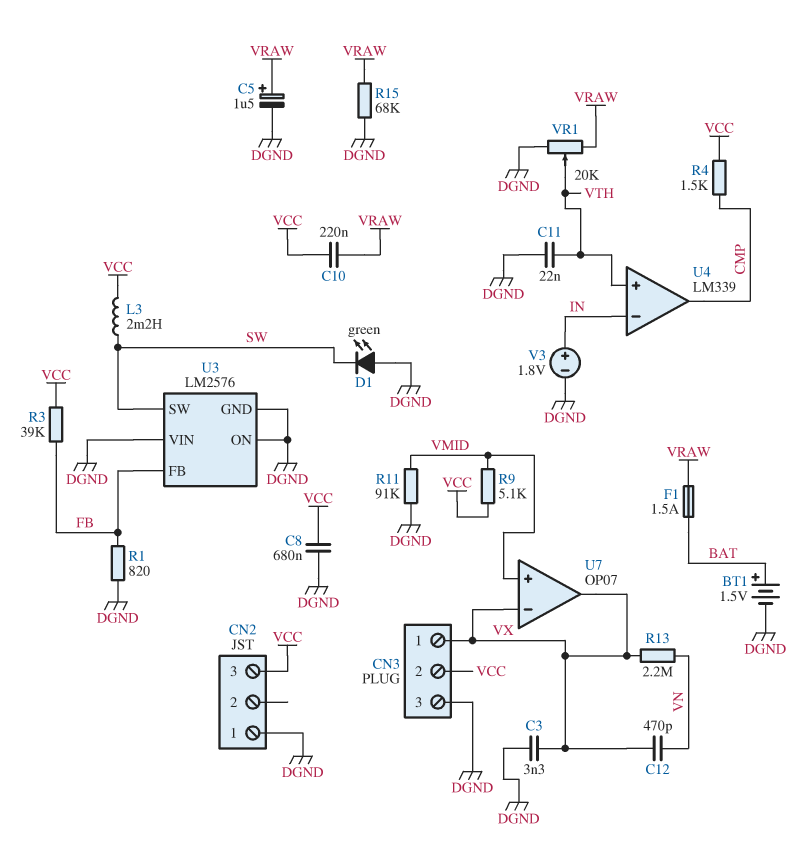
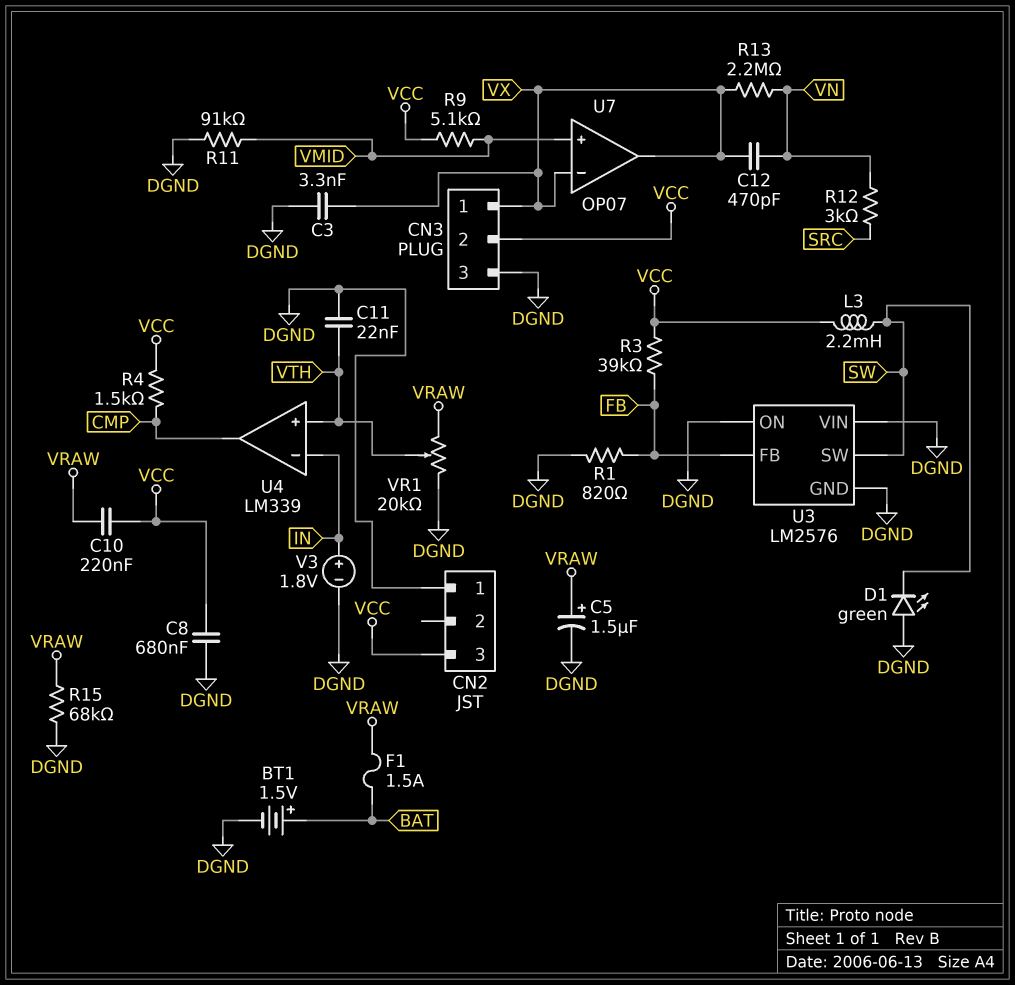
R12: none -> 3k (SRC, VN)

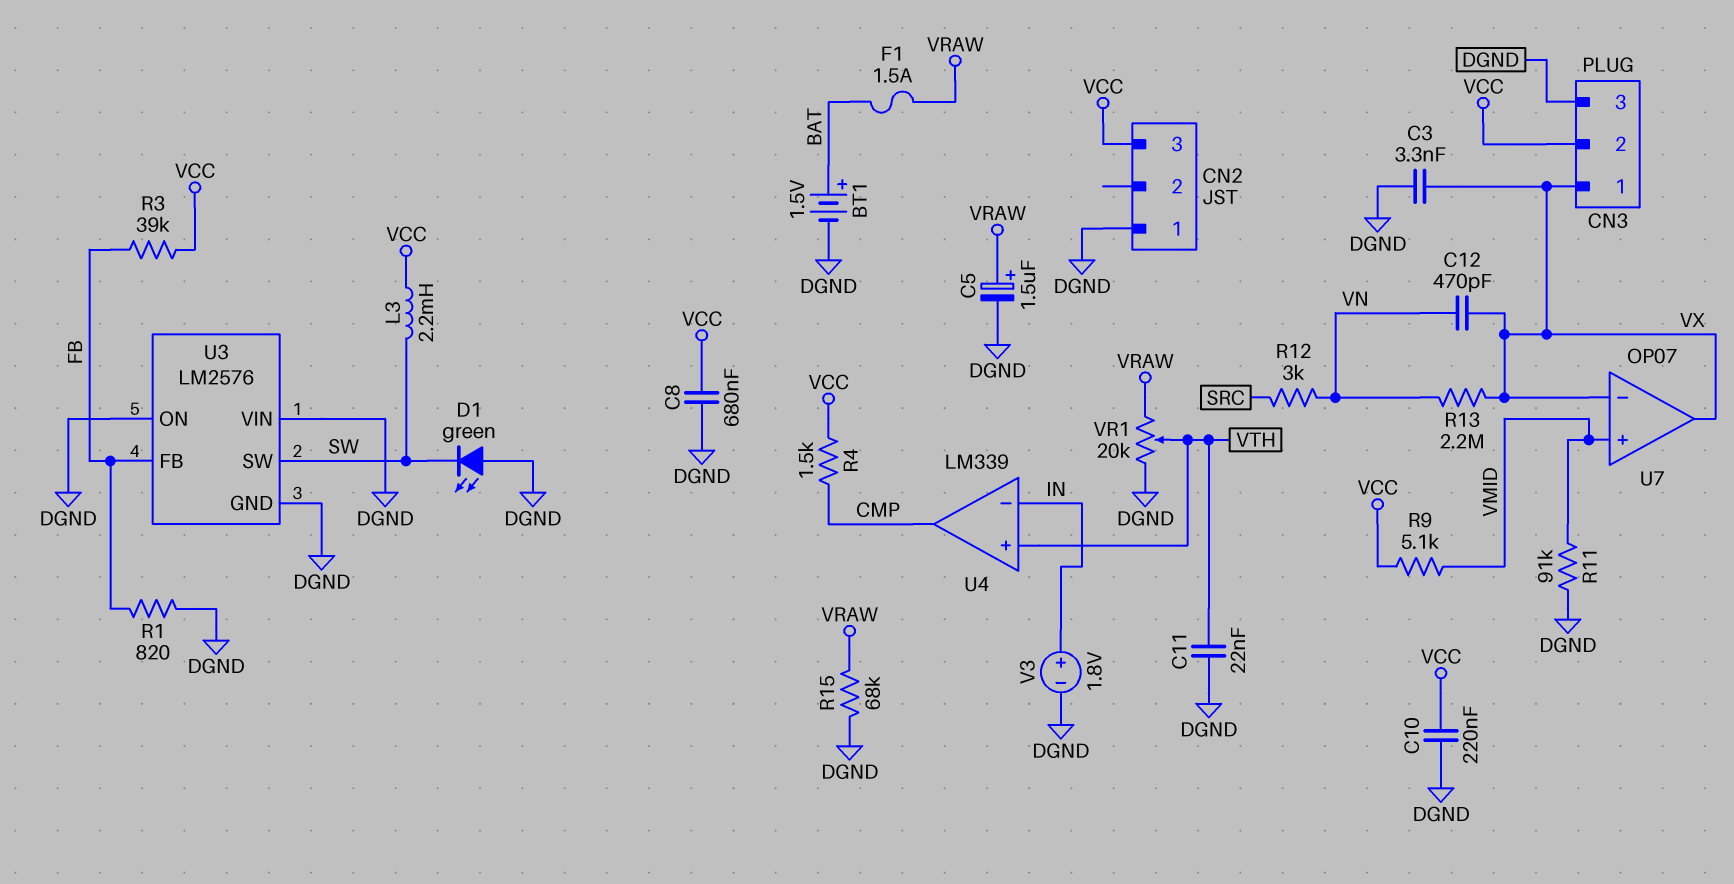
C10: 220nF (VCC, VRAW) -> 220nF (DGND, VCC)

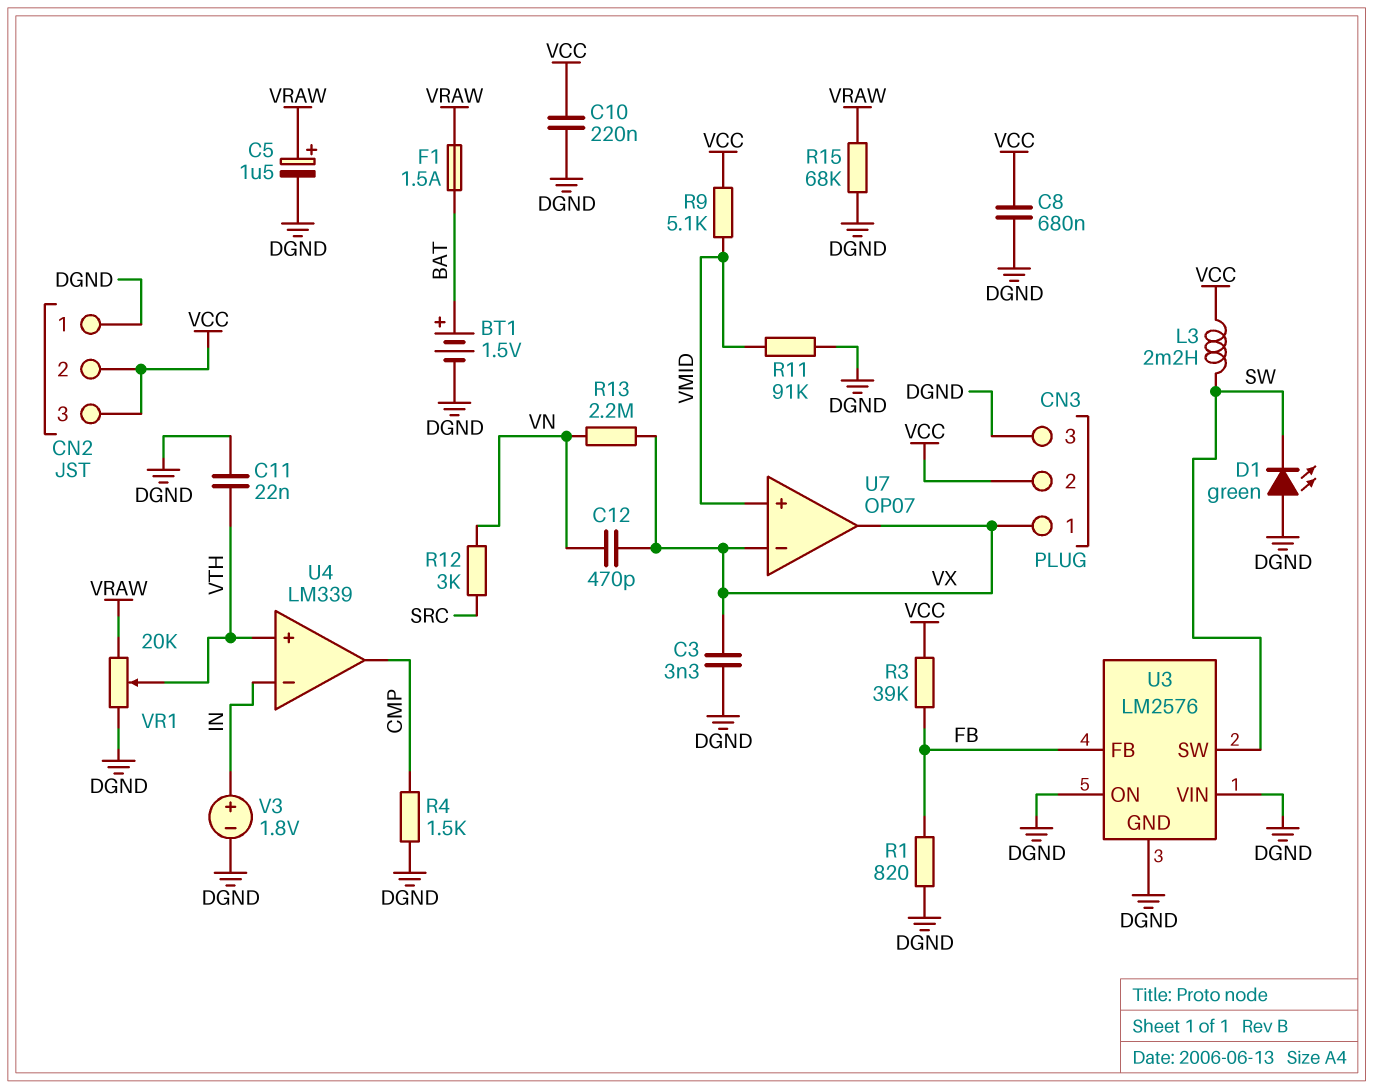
CN2 pin 2: none -> VCC
R4: 1.5k (CMP, VCC) -> 1.5k (CMP, DGND)

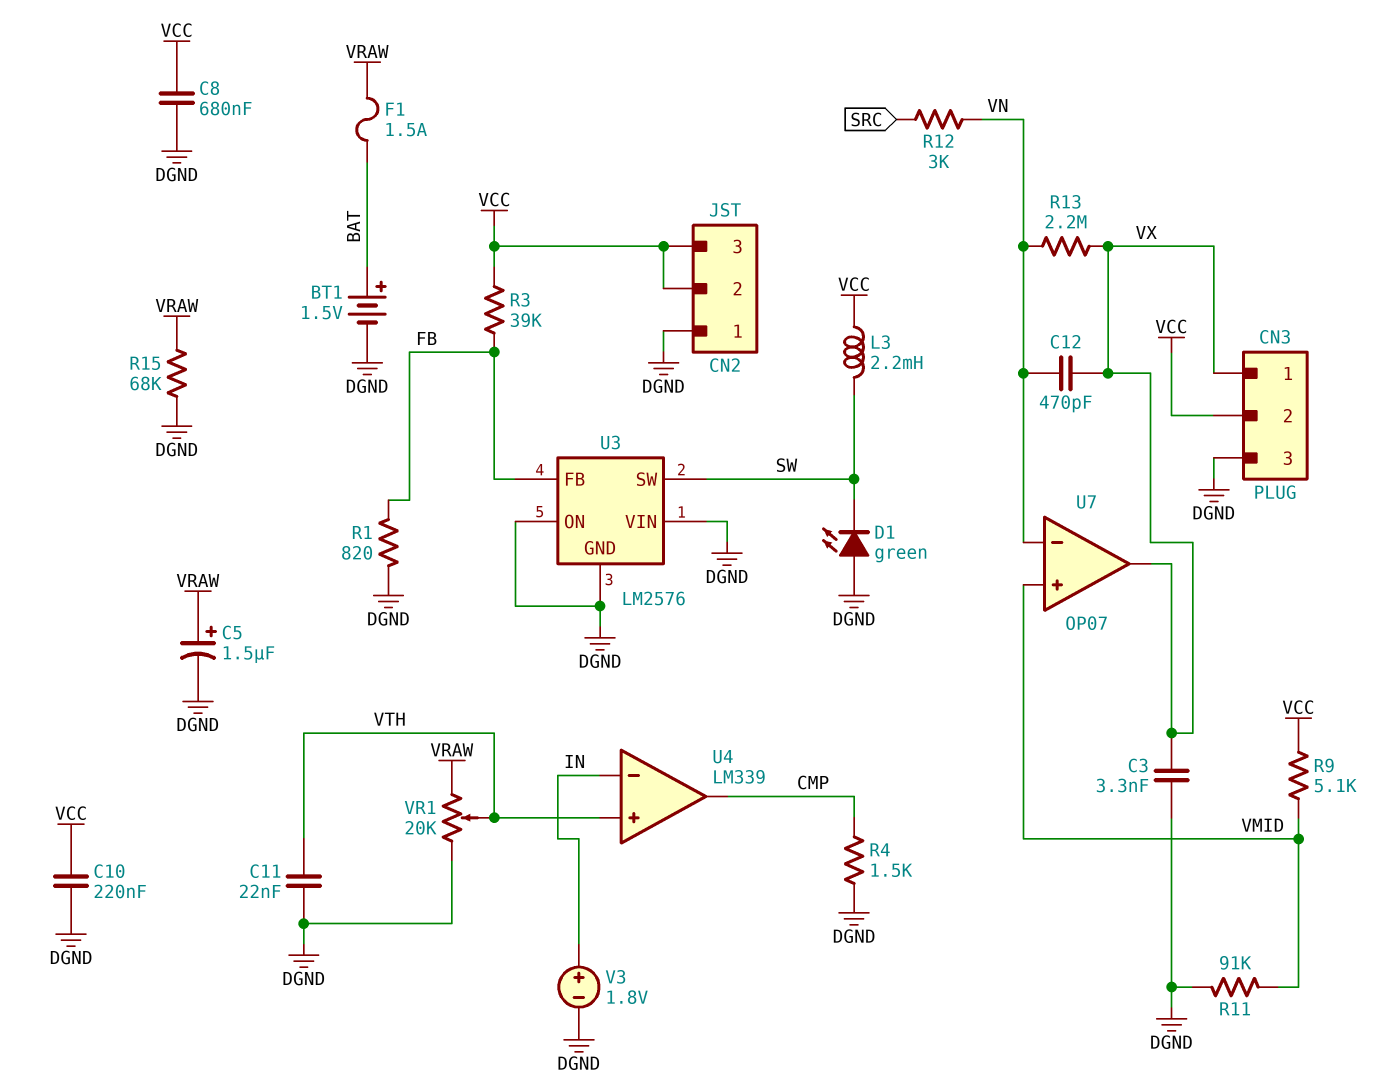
U7 pin in-: VX -> VN

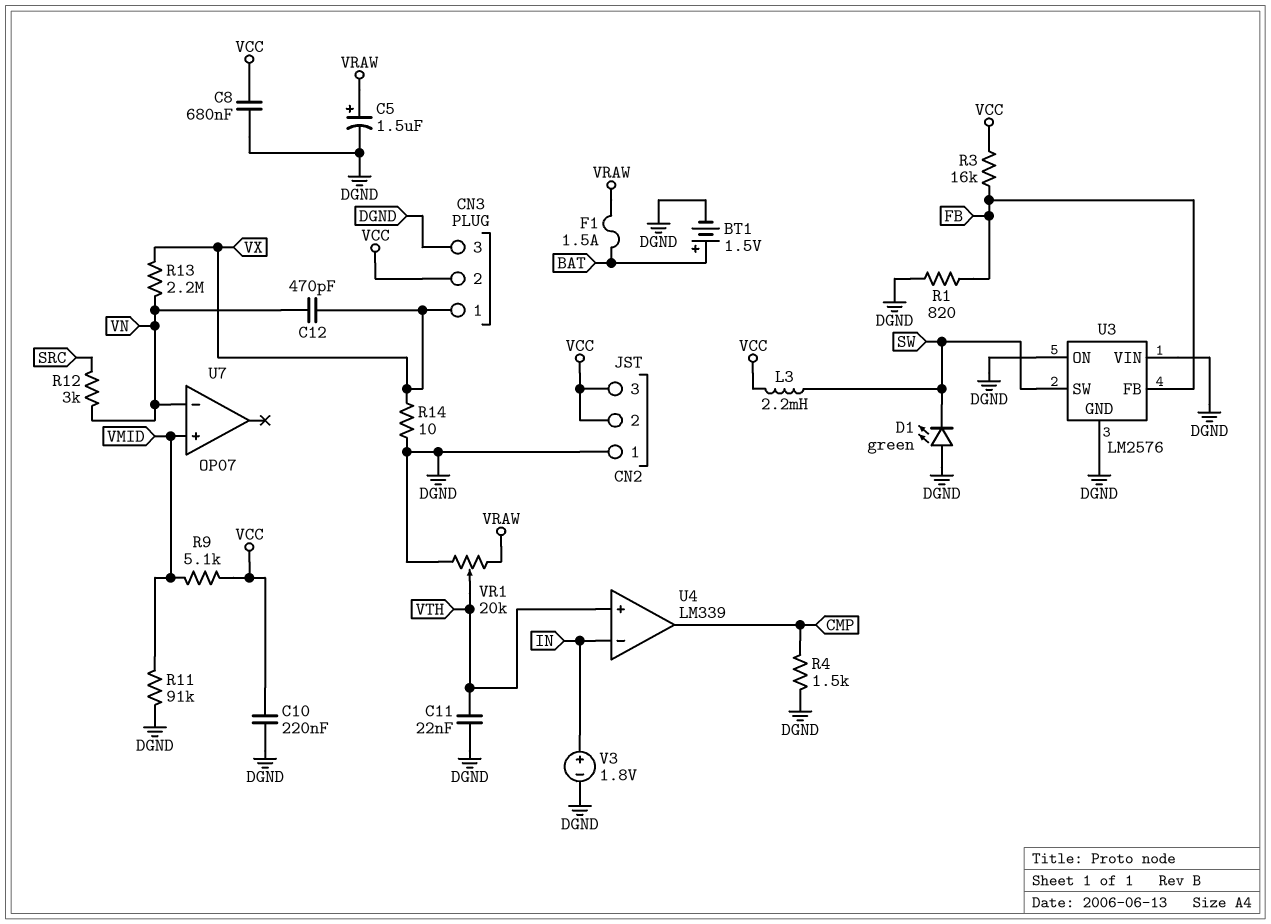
C3: 3.3nF (DGND, VX) -> none
R3: 39k (FB, VCC) -> 16k (FB, VCC)
R14: none -> 10 (DGND, VX)
R15: 68k (DGND, VRAW) -> none
U7 pin out: VX -> none

